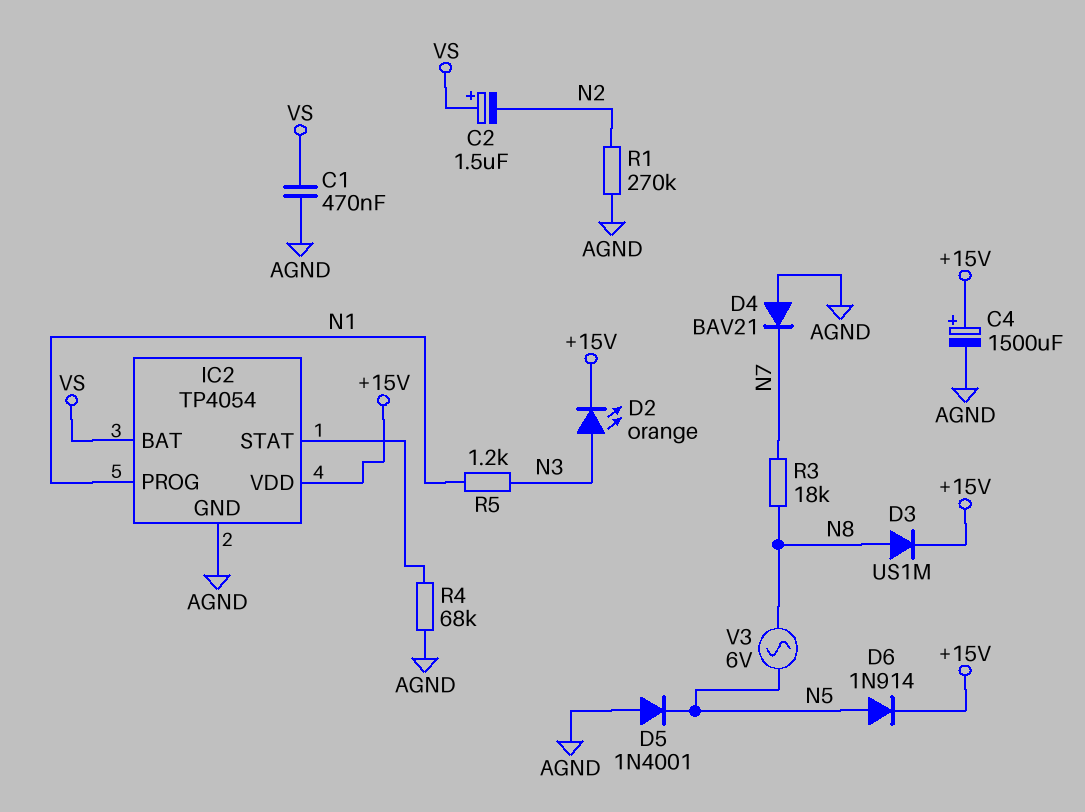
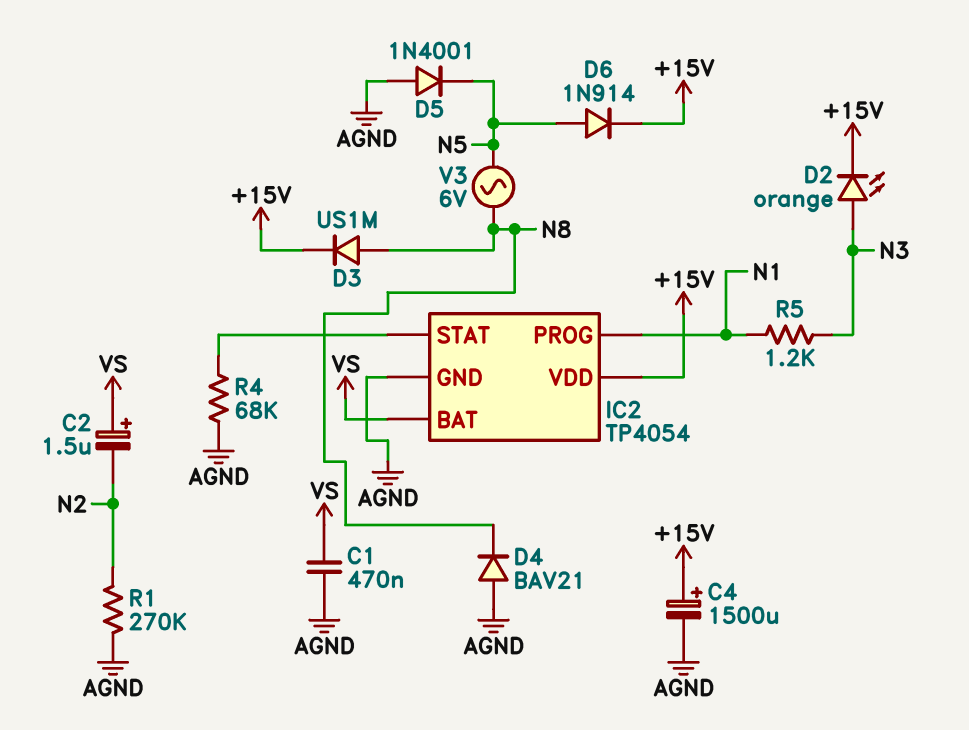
D4: diode BAV21 (A AGND, K N7) -> diode BAV21 (A AGND, K N8)
R3: 18k (N7, N8) -> none

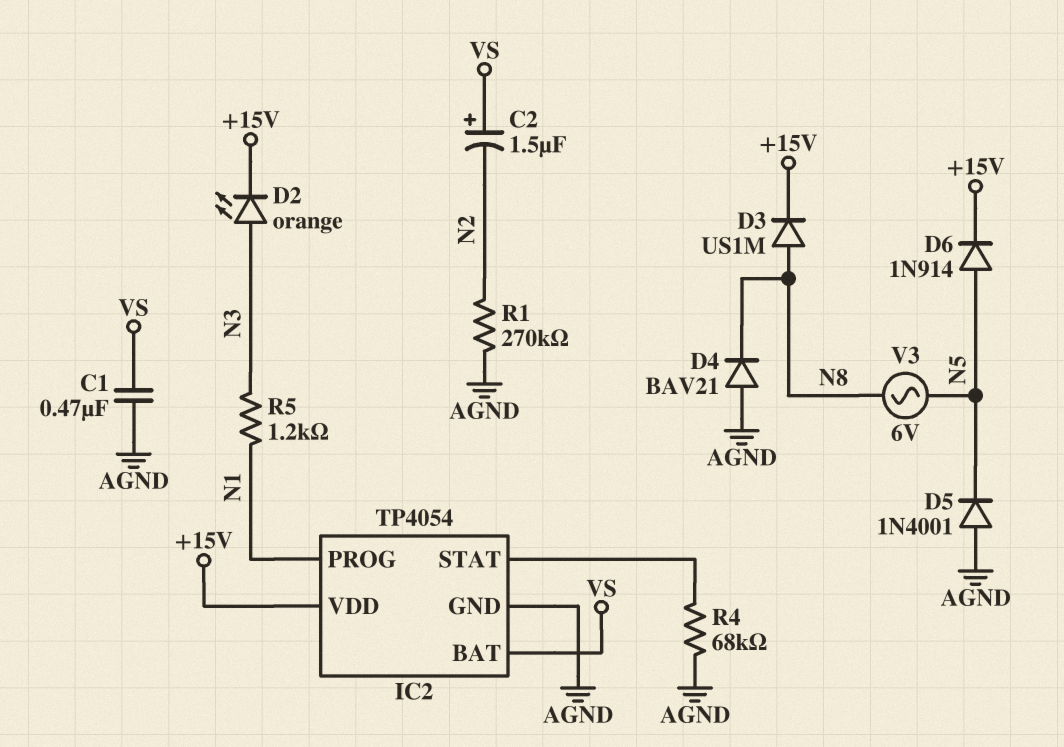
C4: 1500uF (plus +15V, minus AGND) -> none

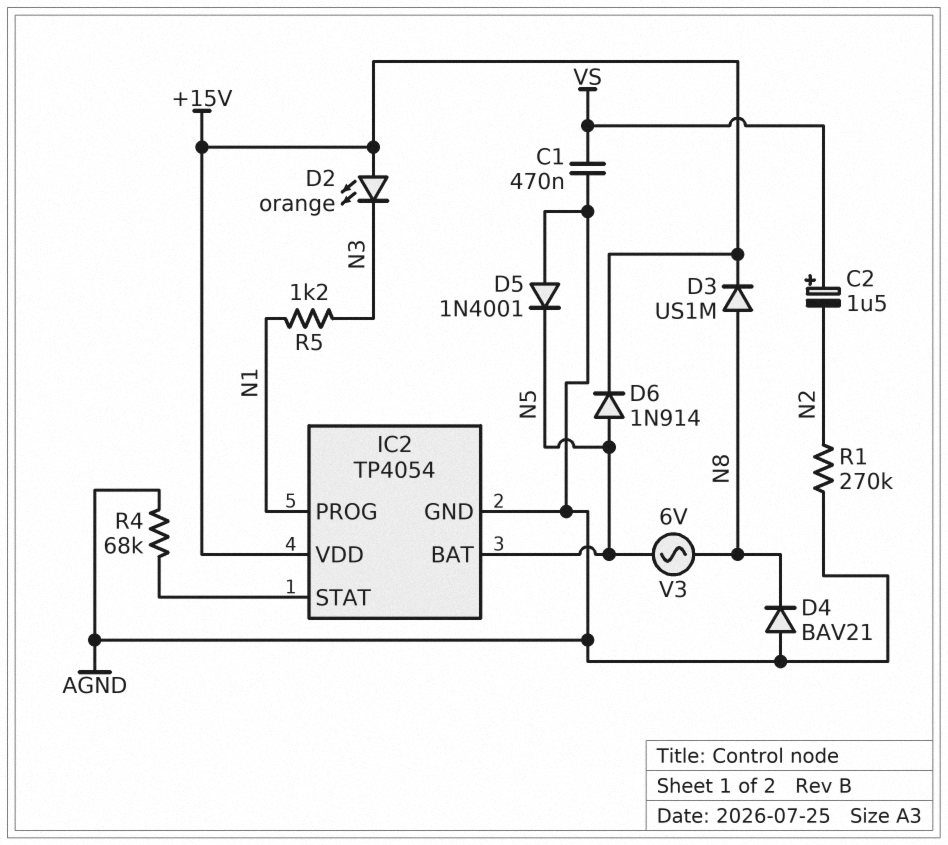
D2: LED orange (A N3, K +15V) -> LED orange (A +15V, K N3)
IC2 pin BAT: VS -> N5

